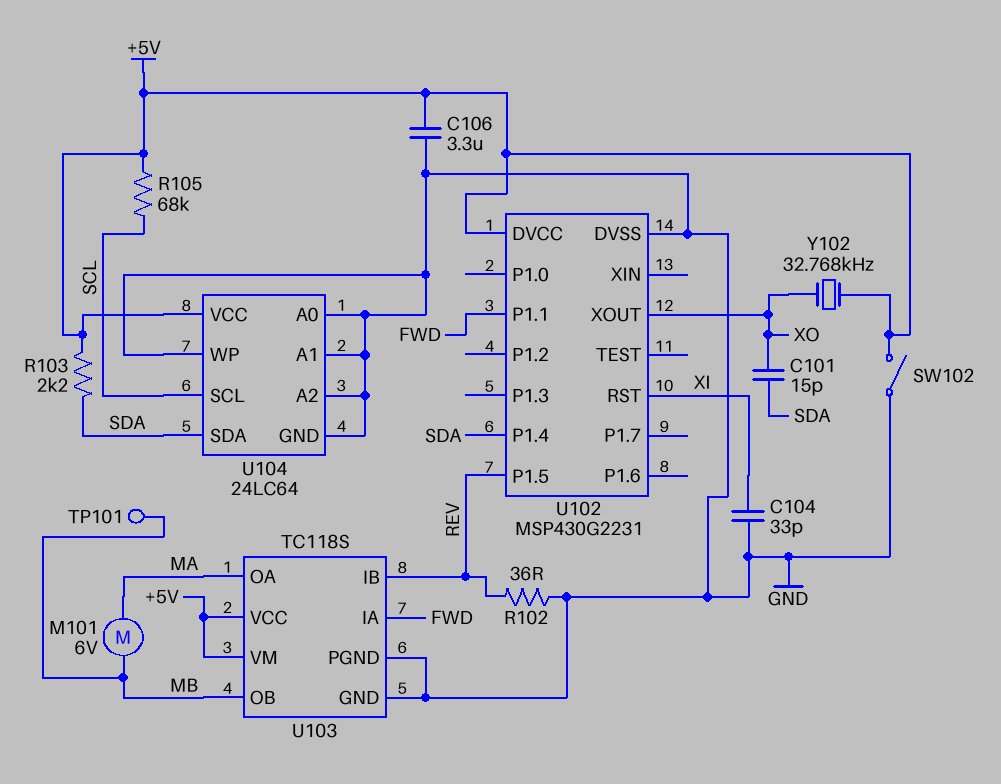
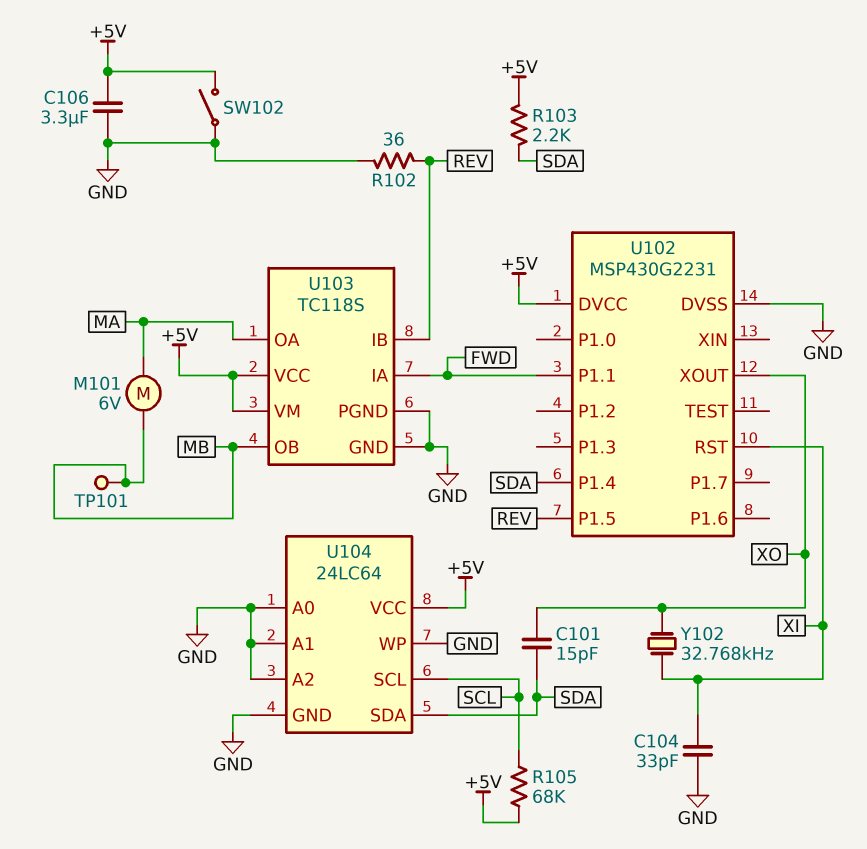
Y102: 32.768kHz (+5V, XO) -> 32.768kHz (XI, XO)

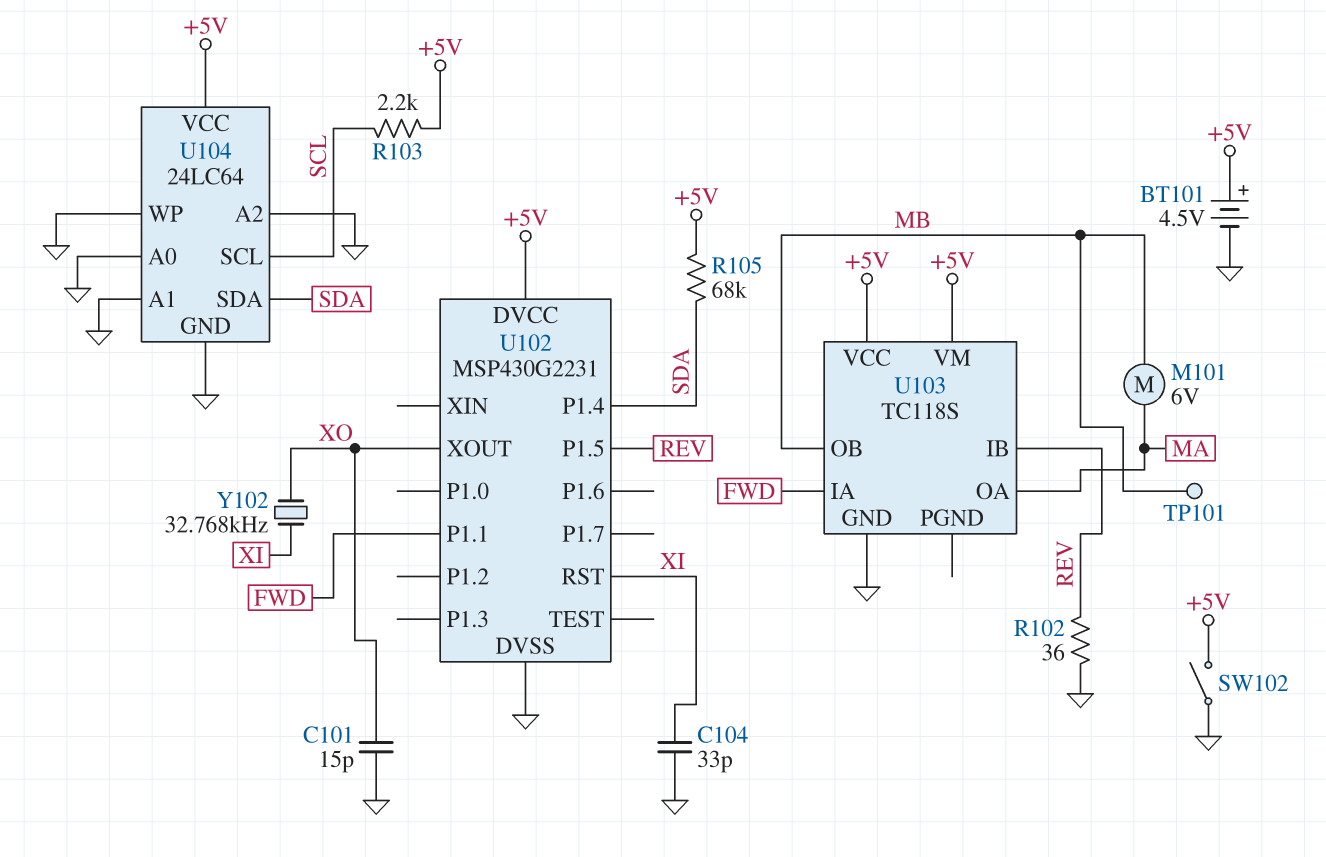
BT101: none -> 4.5V (plus +5V, minus GND)
C101: 15pF (SDA, XO) -> 15pF (GND, XO)
C106: 3.3uF (+5V, GND) -> none
R103: 2.2k (+5V, SDA) -> 2.2k (+5V, SCL)
R105: 68k (+5V, SCL) -> 68k (+5V, SDA)
U103 pin PGND: GND -> none

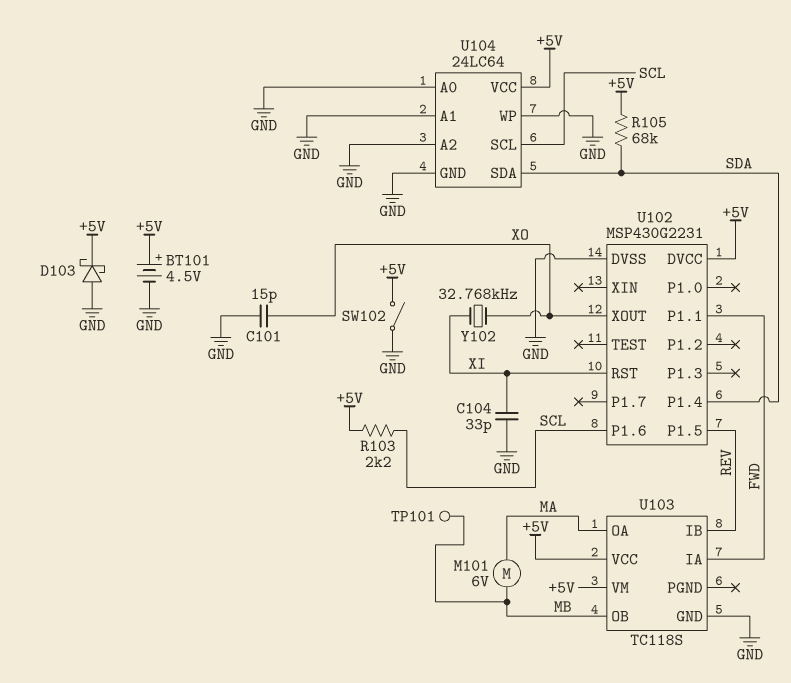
D103: none -> schottky (A GND, K +5V)
R102: 36 (GND, REV) -> none
U102 pin P1.6: none -> SCL

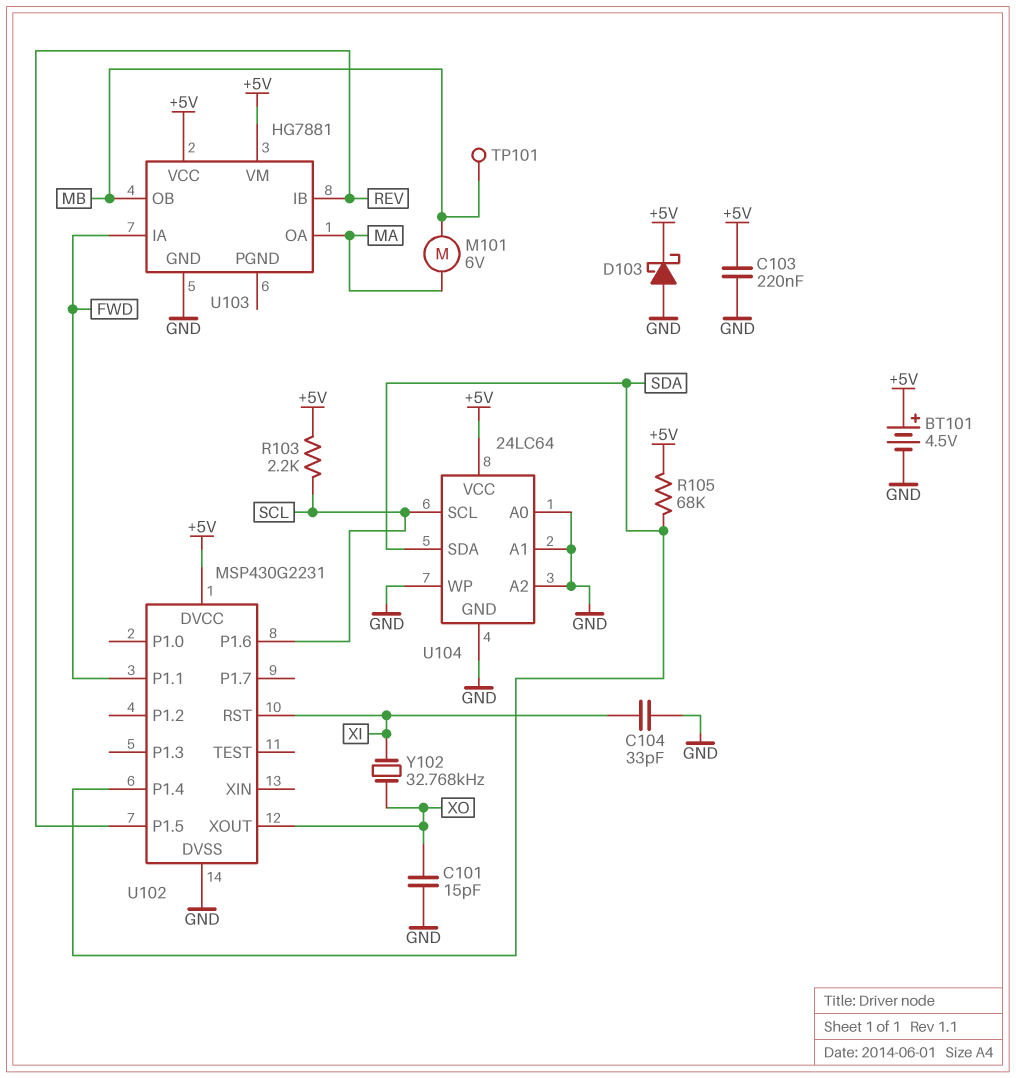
C103: none -> 220nF (+5V, GND)
SW102: switch (+5V, GND) -> none
U103: TC118S -> HG7881

